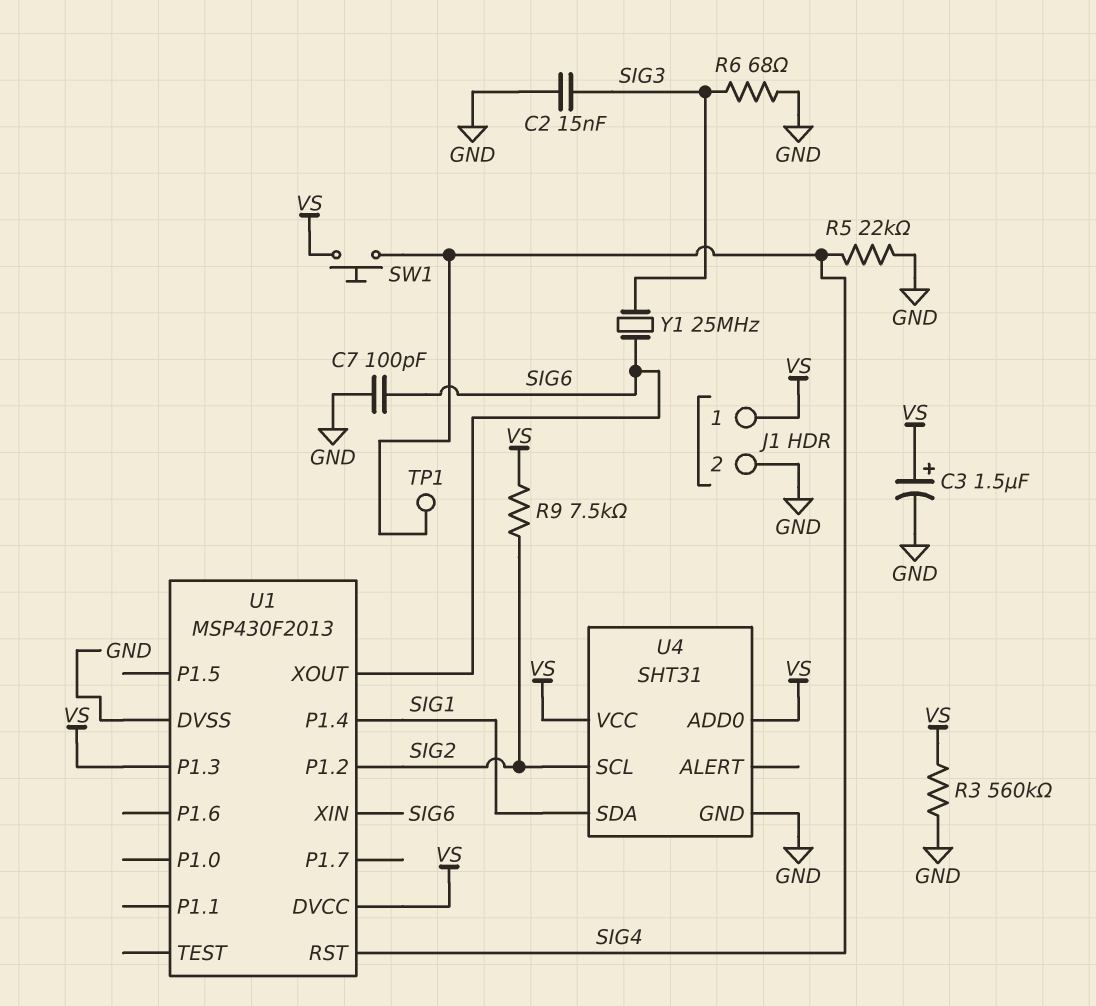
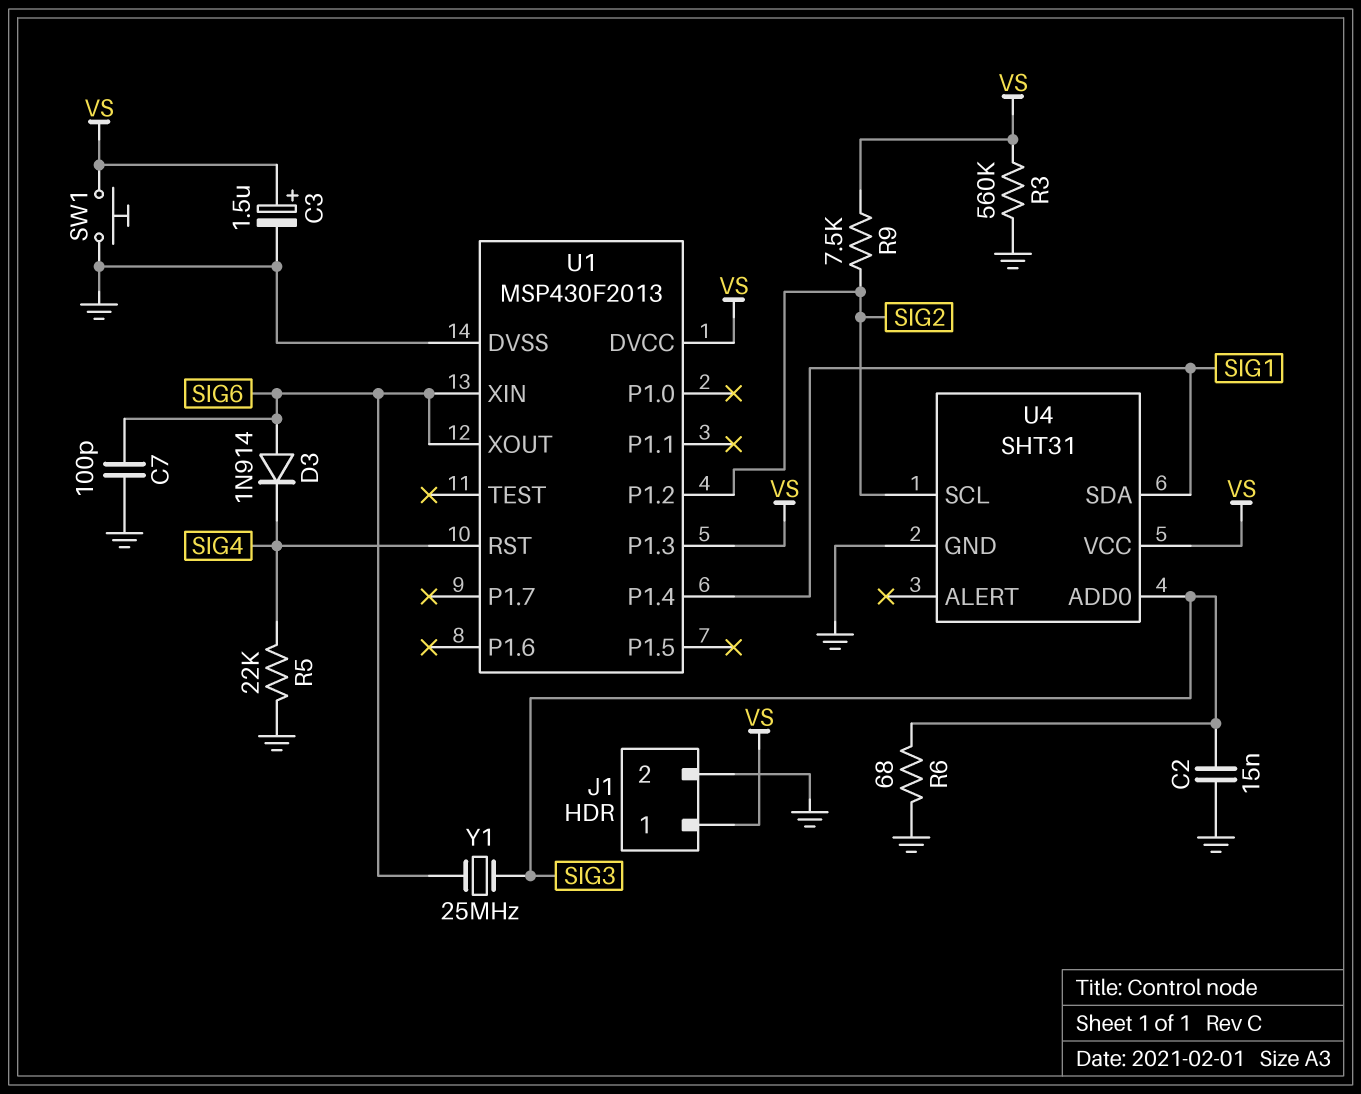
D3: none -> diode 1N914 (A SIG6, K SIG4)
SW1: button (SIG4, VS) -> button (GND, VS)
TP1: test point (SIG4) -> none
U4 pin ADD0: VS -> SIG3

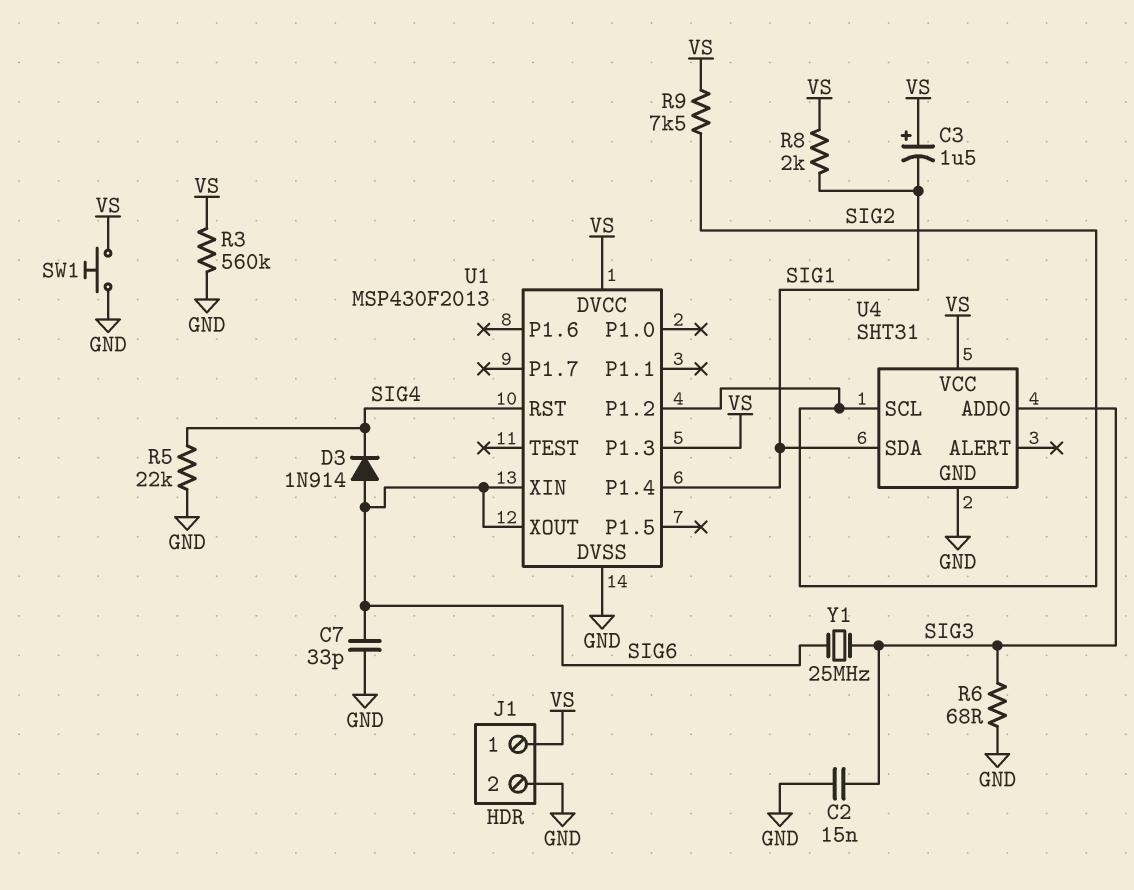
C3: 1.5uF (plus VS, minus GND) -> 1.5uF (plus VS, minus SIG1)
C7: 100pF (GND, SIG6) -> 33pF (GND, SIG6)
R8: none -> 2k (SIG1, VS)

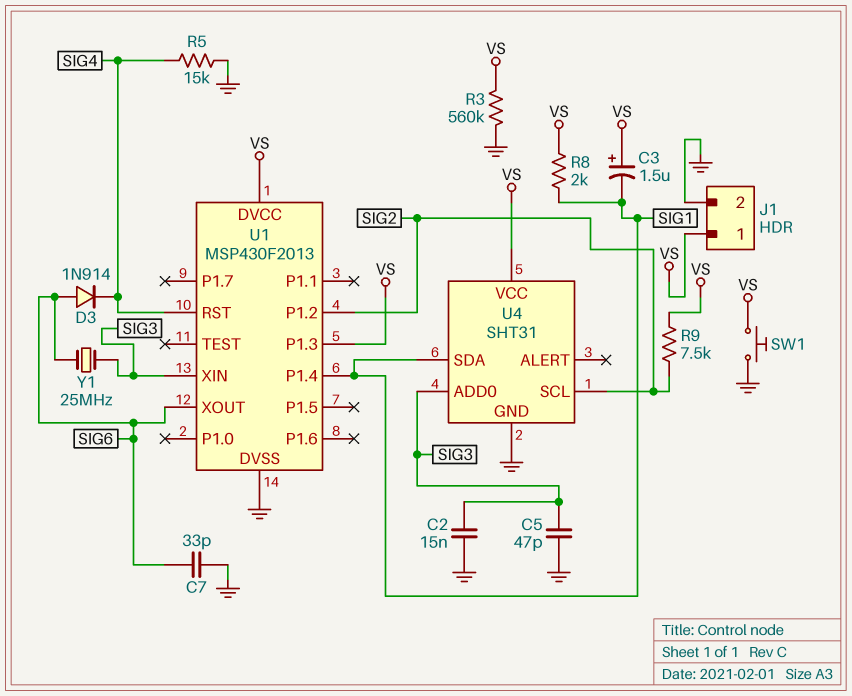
C5: none -> 47pF (GND, SIG3)
R5: 22k (GND, SIG4) -> 15k (GND, SIG4)
R6: 68 (GND, SIG3) -> none
U1 pin XIN: SIG6 -> SIG3

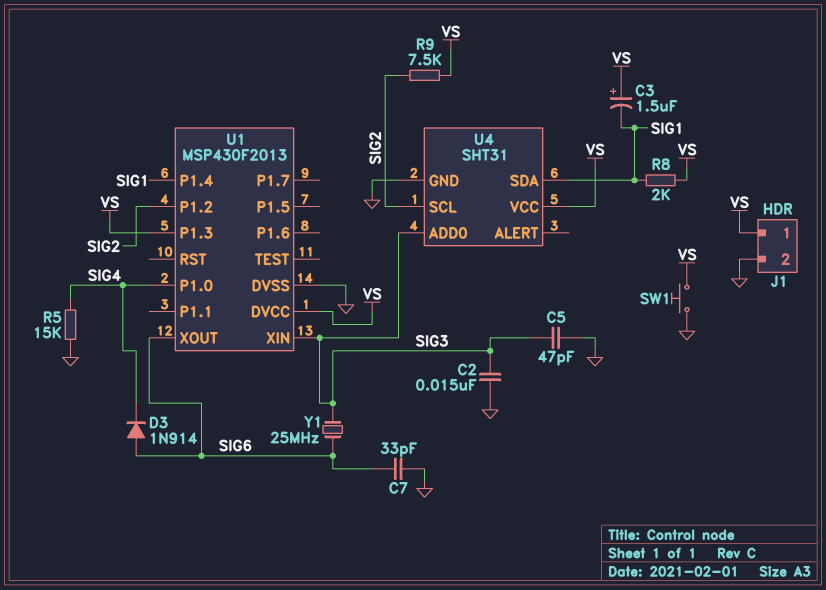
R3: 560k (GND, VS) -> none
U1 pin P1.0: none -> SIG4
U1 pin RST: SIG4 -> none

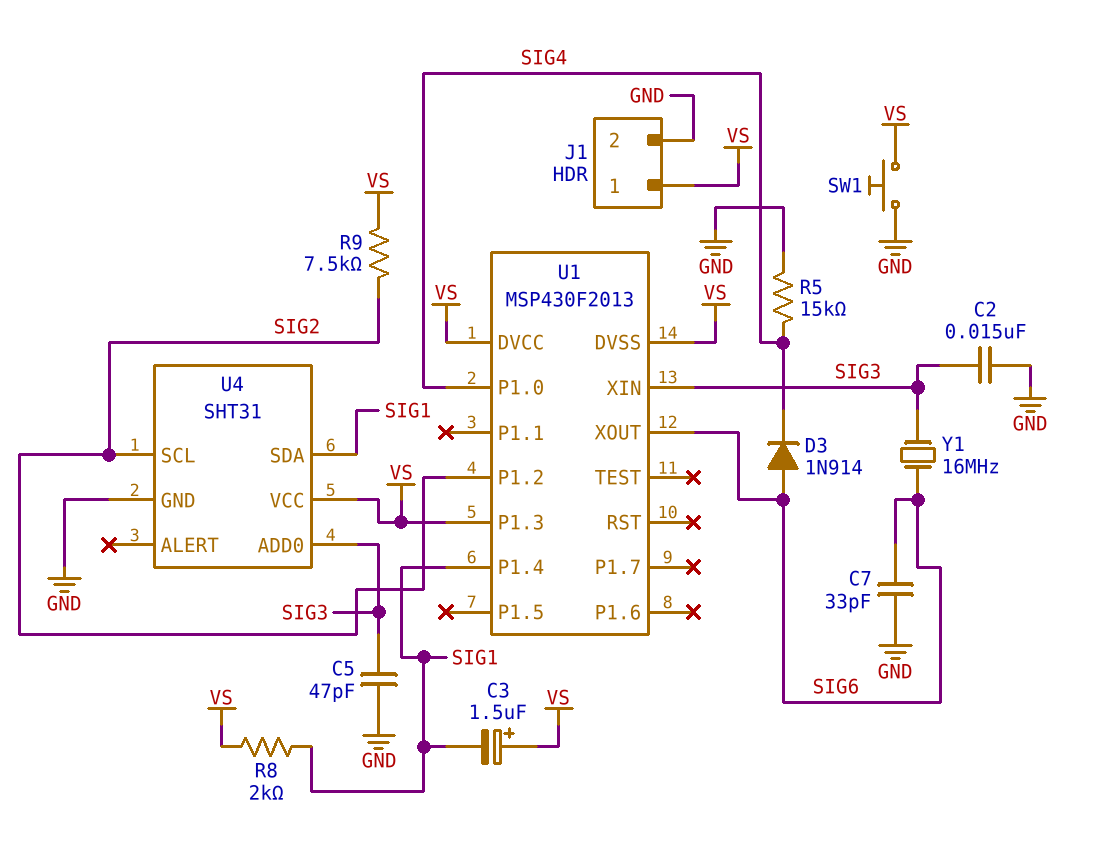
U1 pin DVSS: GND -> VS
Y1: 25MHz (SIG3, SIG6) -> 16MHz (SIG3, SIG6)

